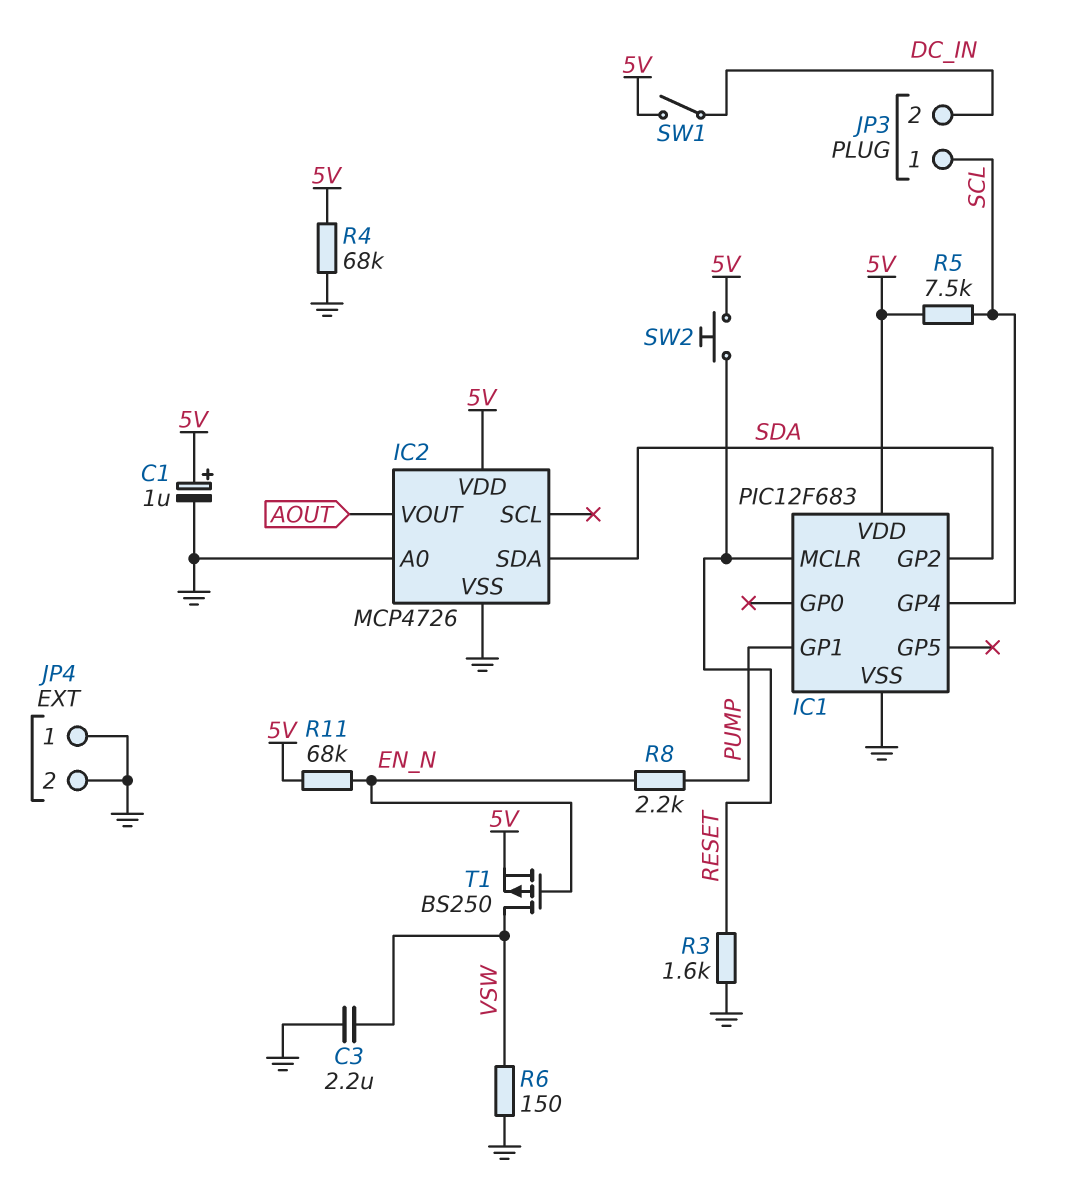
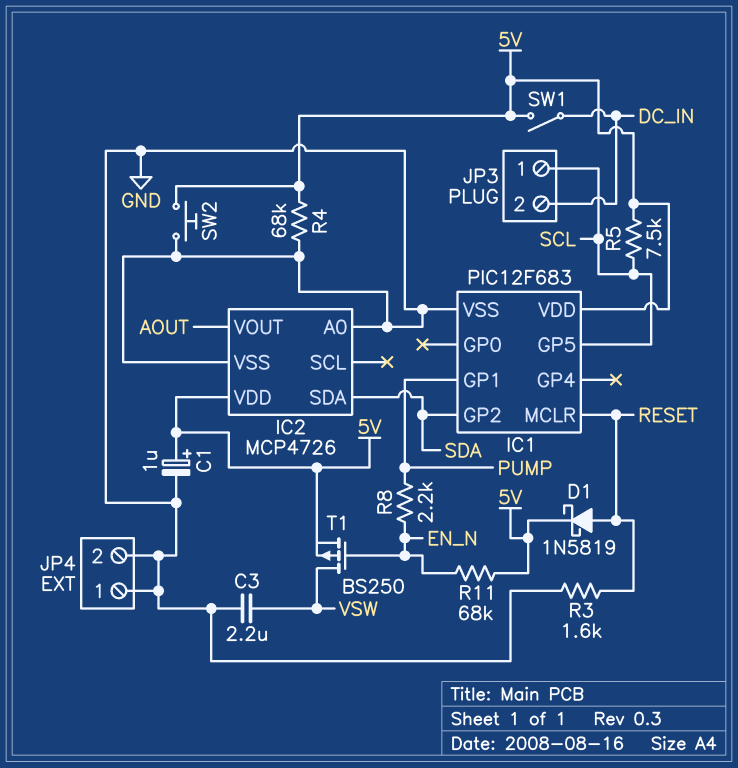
D1: none -> schottky 1N5819 (A RESET, K 5V)
IC1 pin GP4: SCL -> none
IC1 pin GP5: none -> SCL
R6: 150 (GND, VSW) -> none
SW2: button (5V, RESET) -> button (5V, GND)

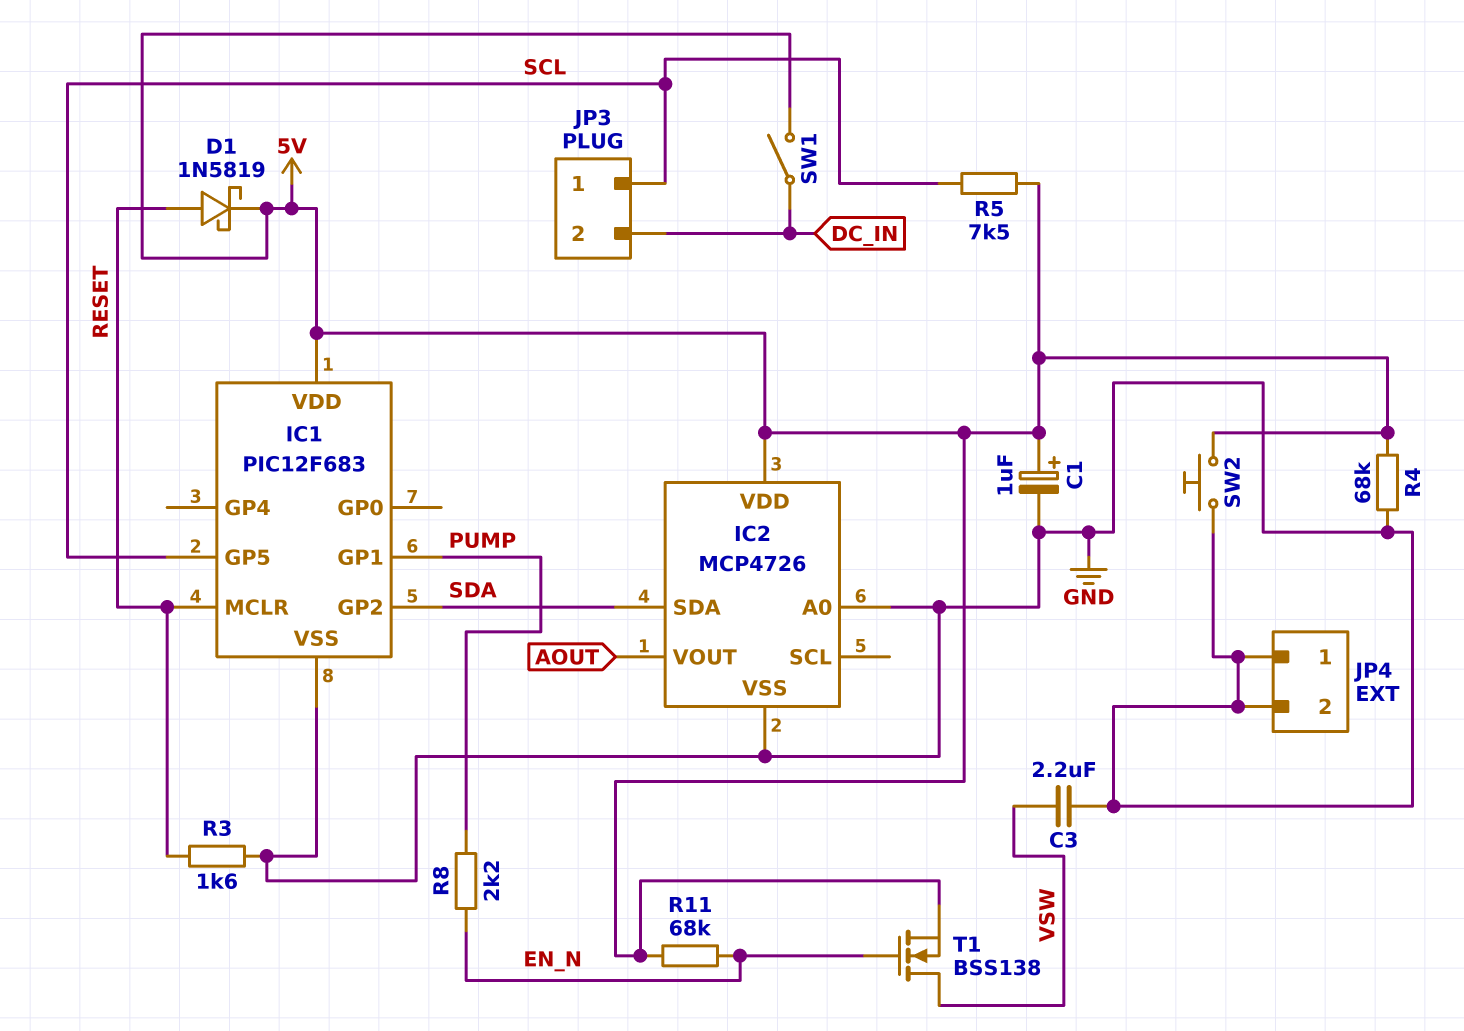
T1: PMOS BS250 (G EN_N, D VSW, S 5V) -> NMOS BSS138 (G EN_N, D VSW, S 5V)

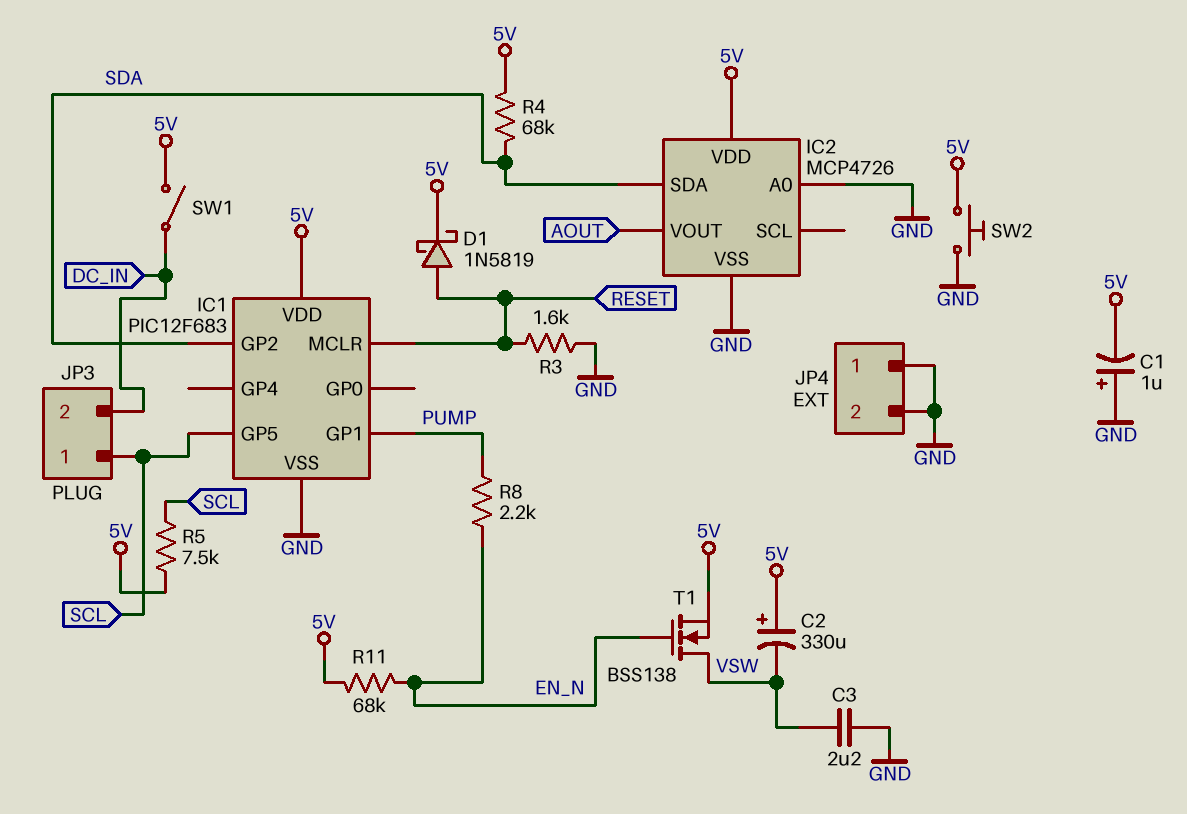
C1: 1uF (plus 5V, minus GND) -> 1uF (plus GND, minus 5V)
C2: none -> 330uF (plus 5V, minus VSW)
R4: 68k (5V, GND) -> 68k (5V, SDA)

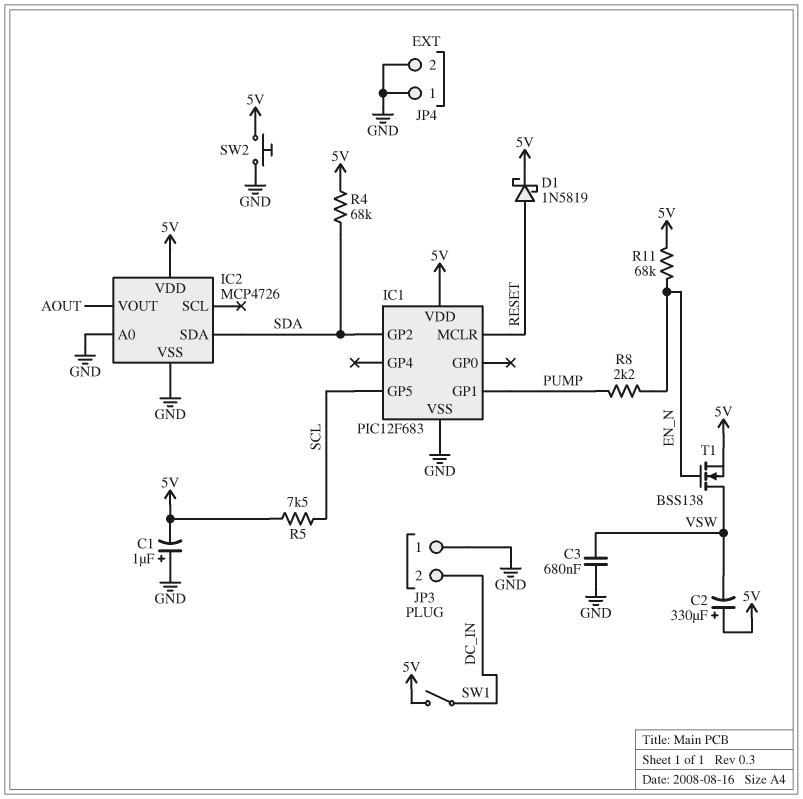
C3: 2.2uF (GND, VSW) -> 680nF (GND, VSW)
JP3 pin 1: SCL -> GND
R3: 1.6k (GND, RESET) -> none

